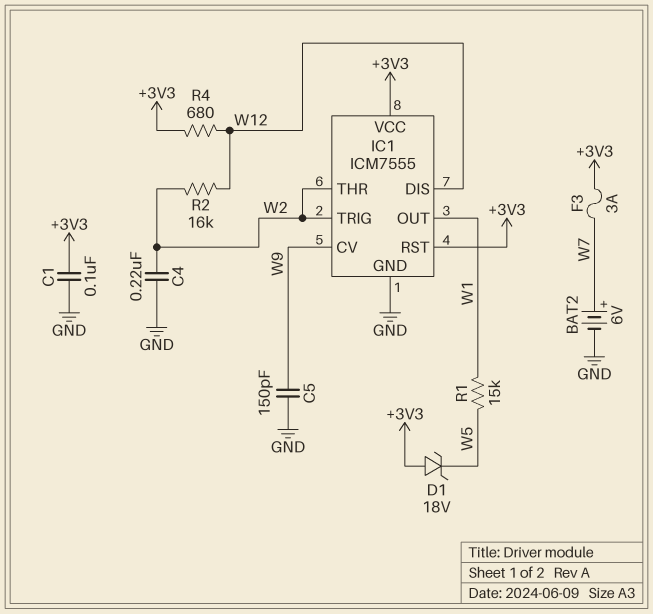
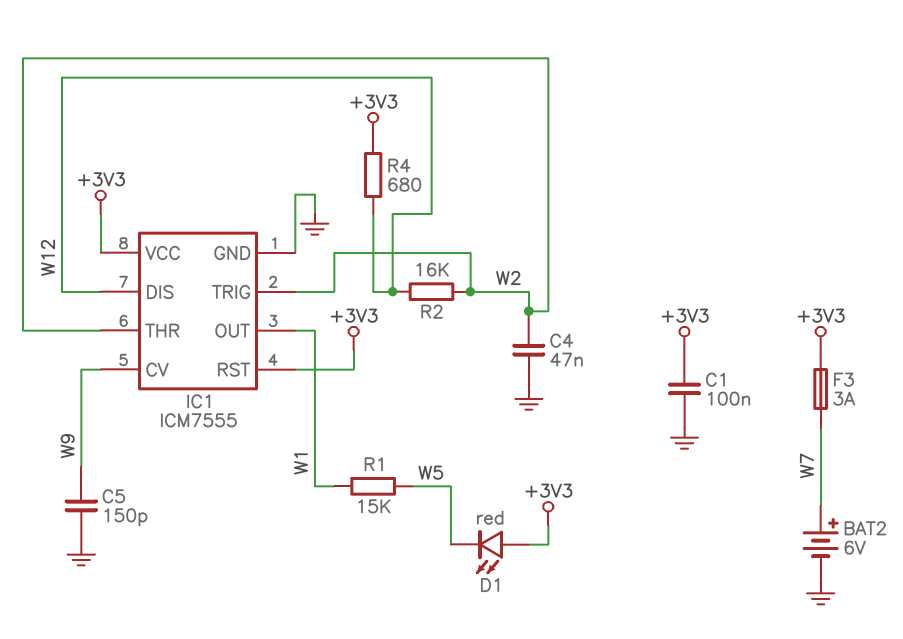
C4: 220nF (GND, W2) -> 47nF (GND, W2)
D1: zener 18V (A +3V3, K W5) -> LED red (A +3V3, K W5)

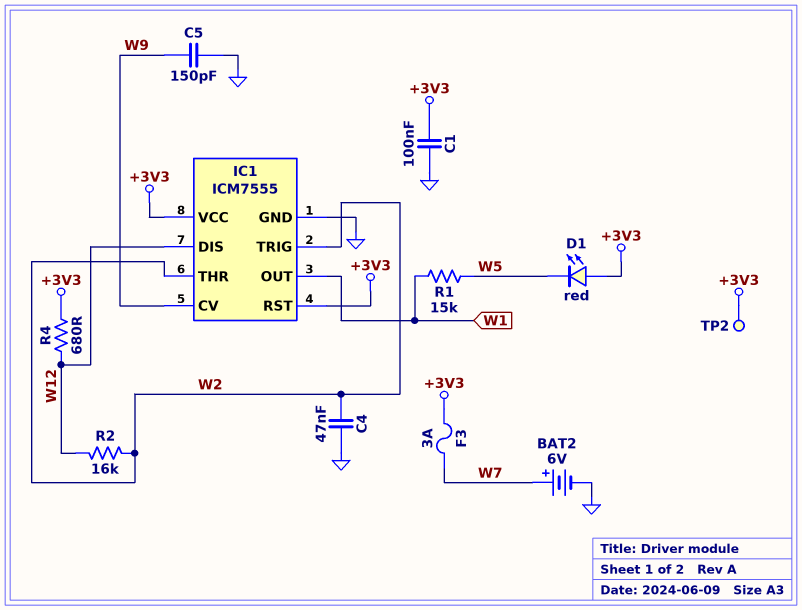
TP2: none -> test point (+3V3)

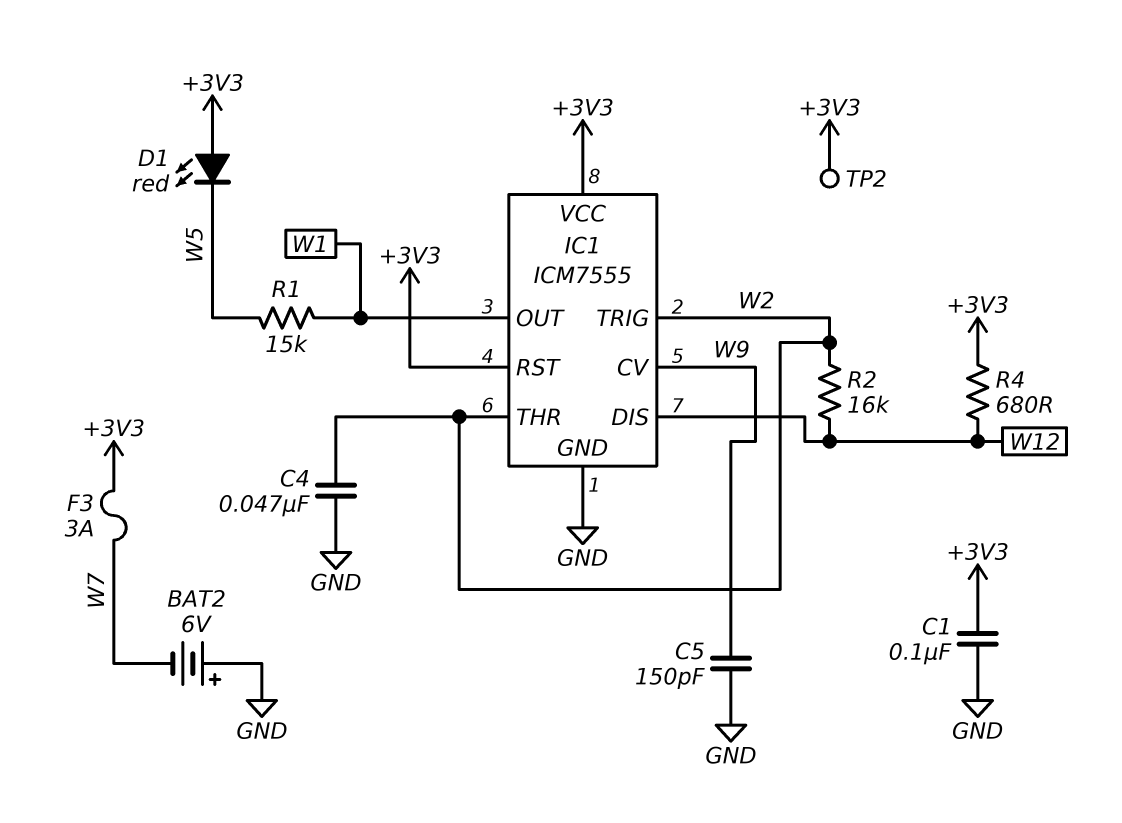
BAT2: 6V (plus W7, minus GND) -> 6V (plus GND, minus W7)

